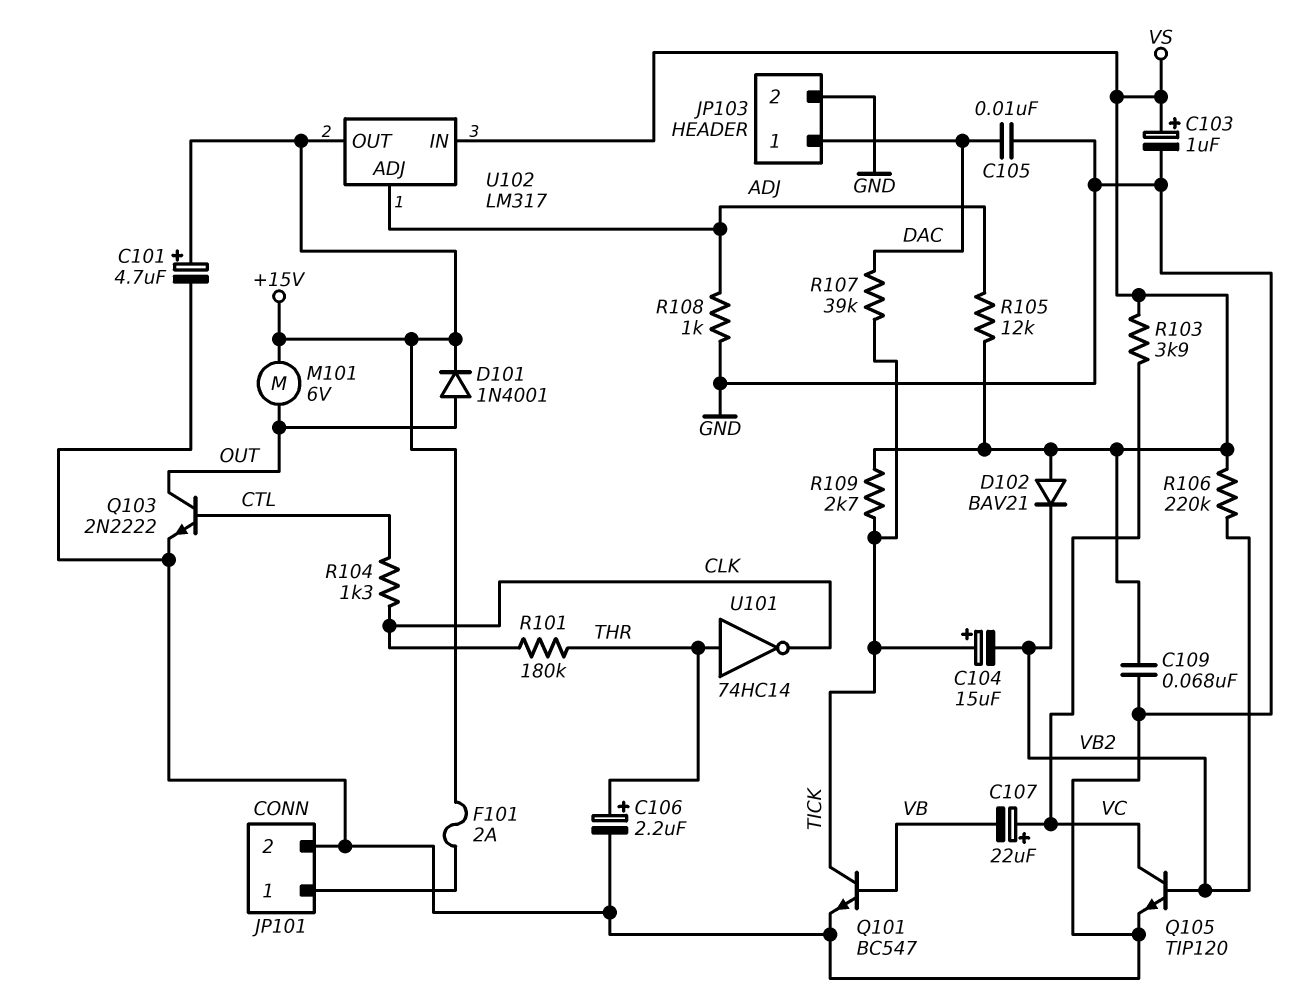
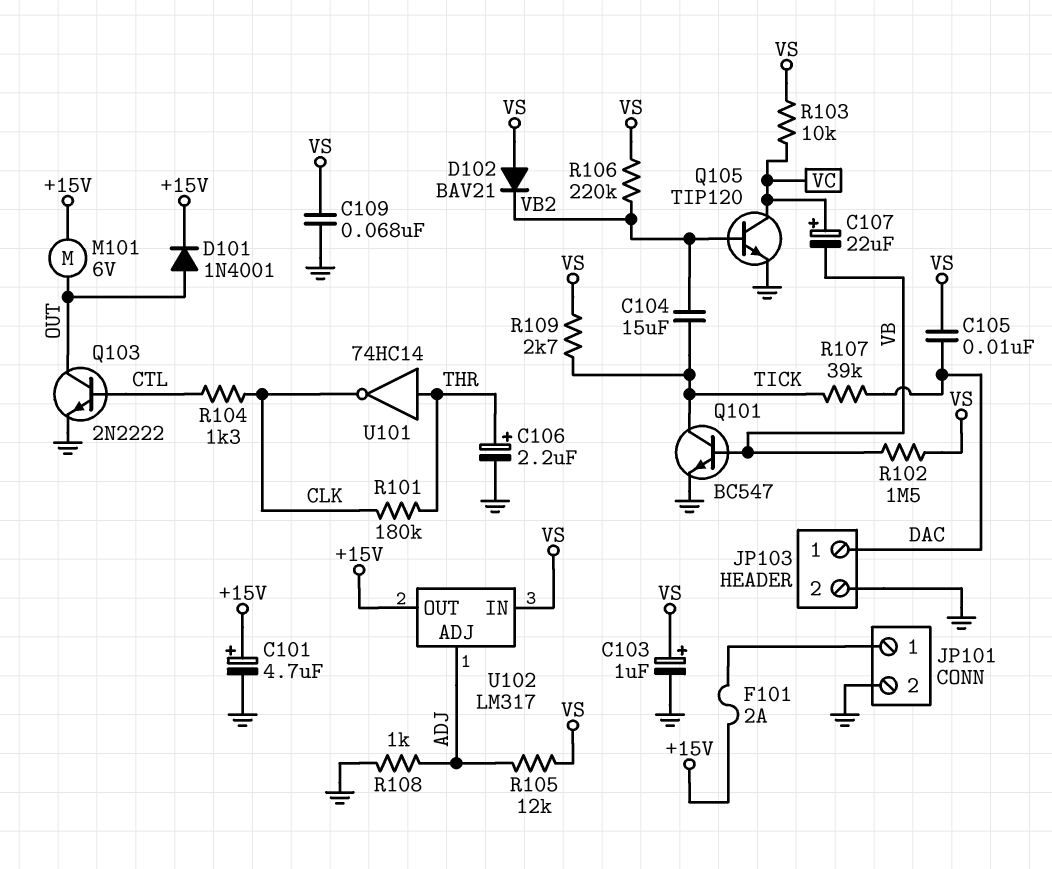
C104: 15uF (plus TICK, minus VB2) -> 15uF (TICK, VB2)
C105: 10nF (DAC, GND) -> 10nF (DAC, VS)
R102: none -> 1.5M (VB, VS)
R103: 3.9k (VC, VS) -> 10k (VC, VS)

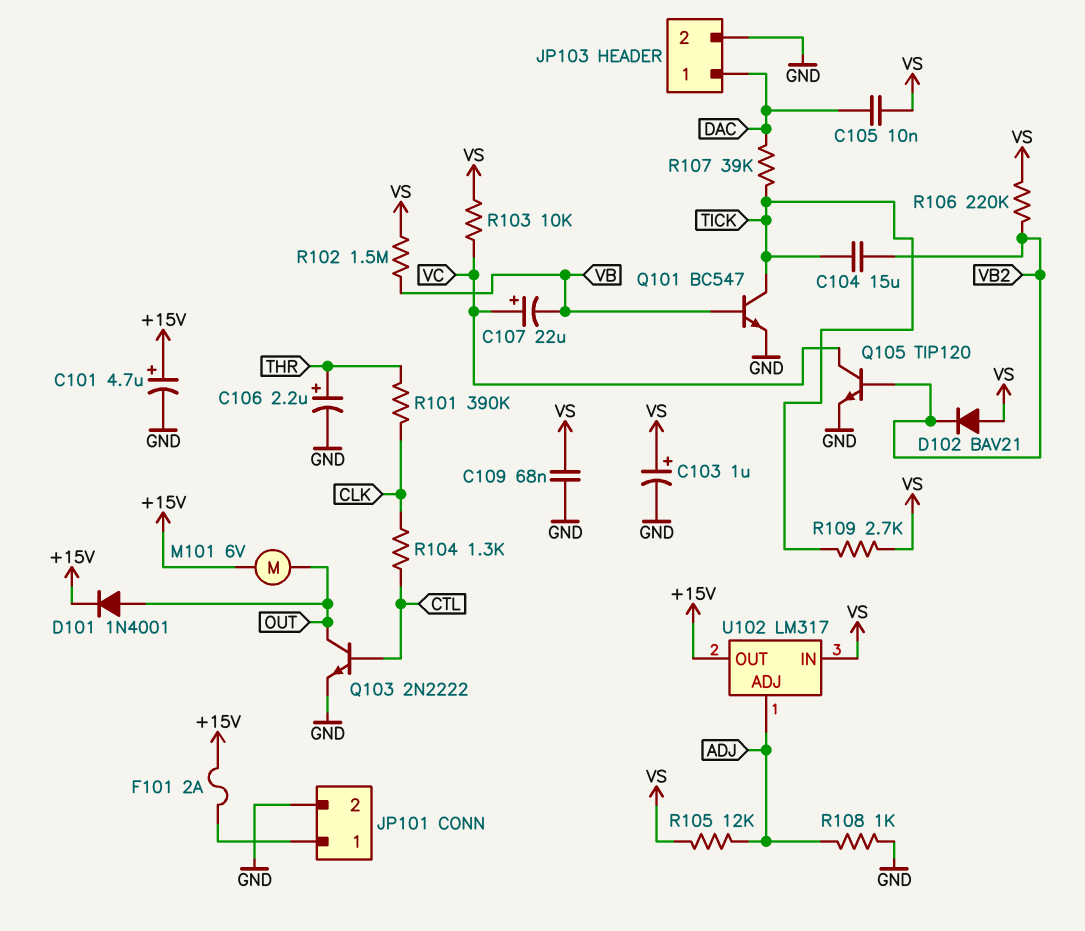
R101: 180k (CLK, THR) -> 390k (CLK, THR)
U101: NOT 74HC14 (in THR, out CLK) -> none

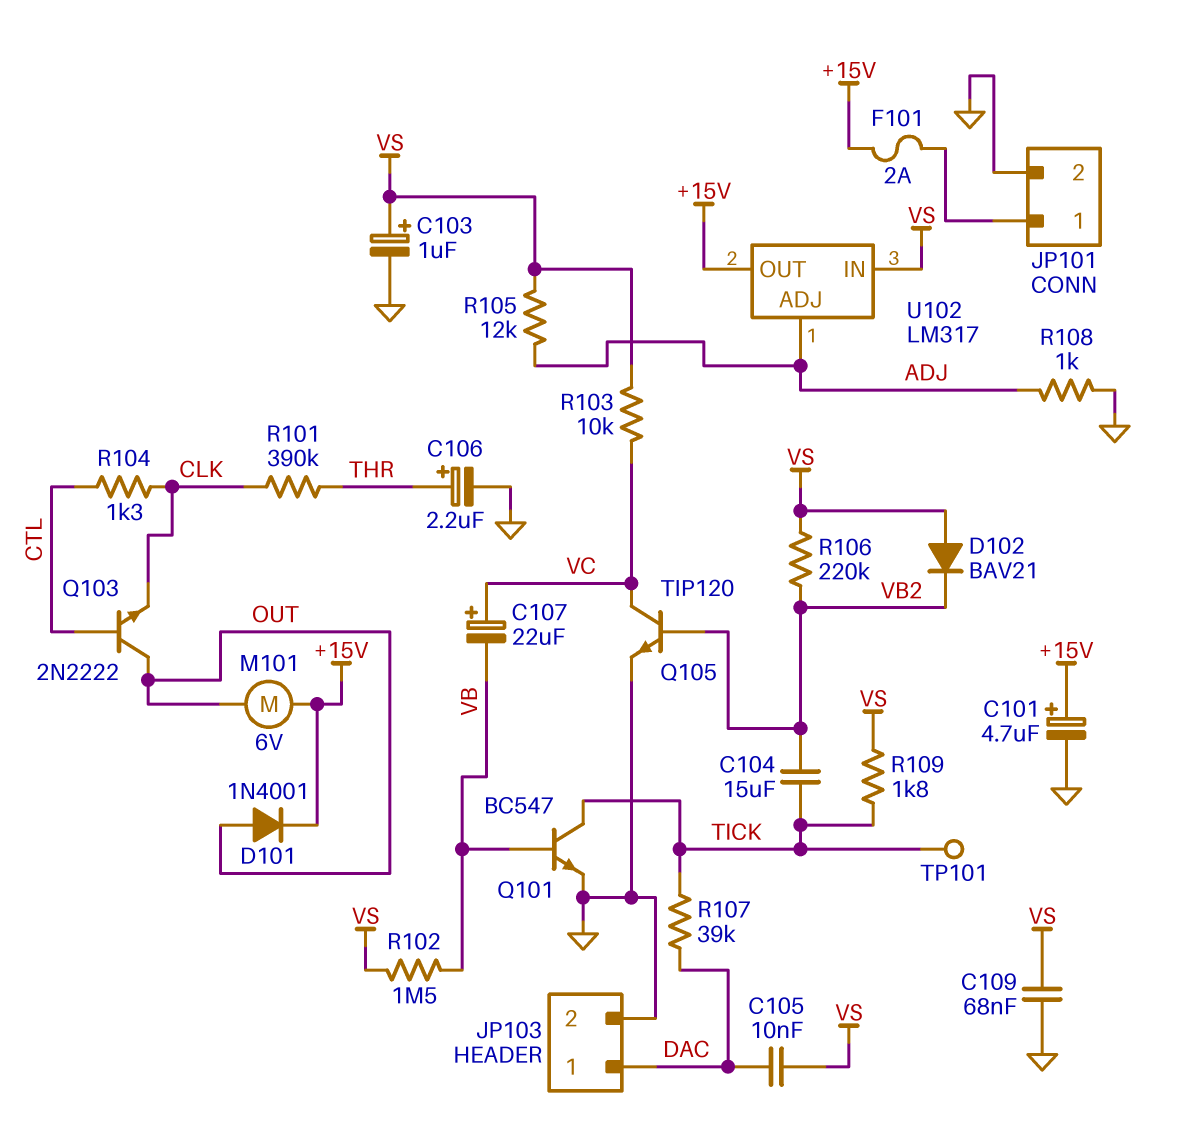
Q103: NPN 2N2222 (B CTL, C OUT, E GND) -> NPN 2N2222 (B CTL, C OUT, E CLK)
R109: 2.7k (TICK, VS) -> 1.8k (TICK, VS)
TP101: none -> test point (TICK)

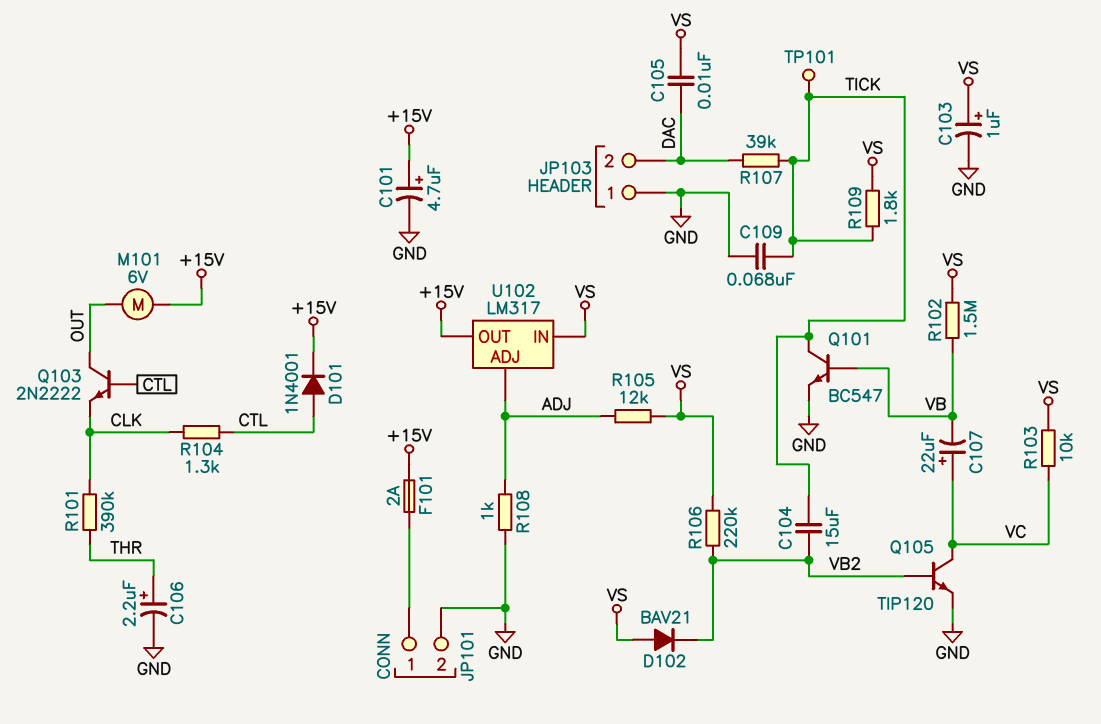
C109: 68nF (GND, VS) -> 68nF (GND, TICK)
D101: diode 1N4001 (A OUT, K +15V) -> diode 1N4001 (A CTL, K +15V)
JP103 pin 1: DAC -> GND
JP103 pin 2: GND -> DAC

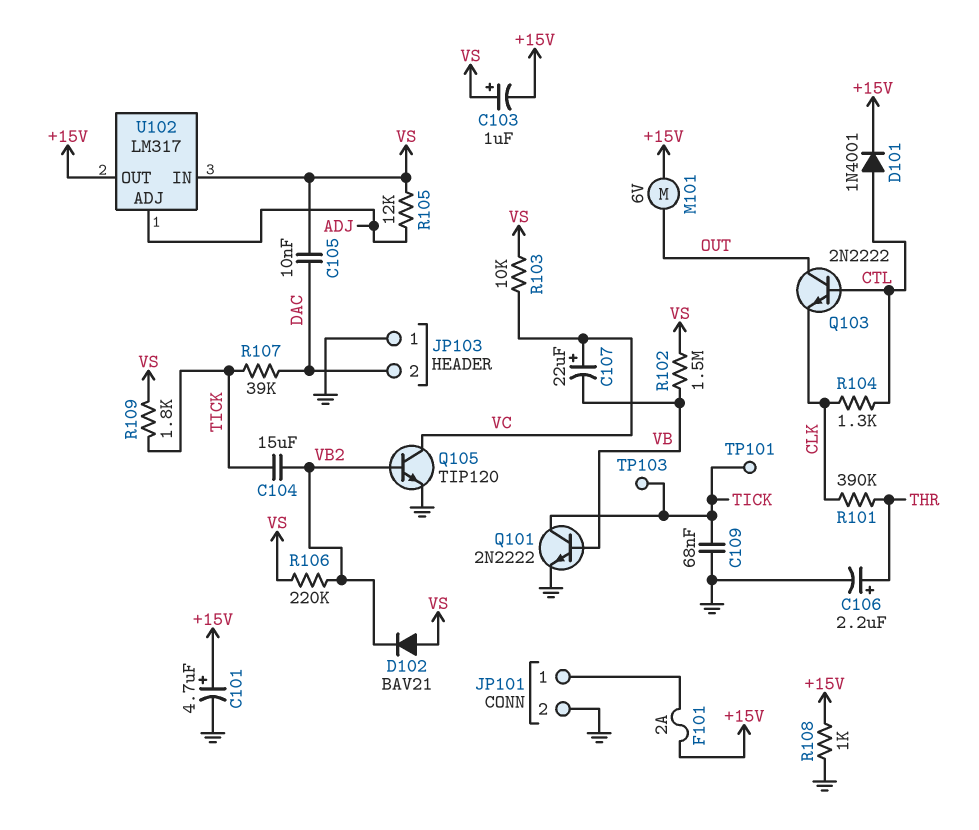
C103: 1uF (plus VS, minus GND) -> 1uF (plus VS, minus +15V)
Q101: NPN BC547 (B VB, C TICK, E GND) -> NPN 2N2222 (B VB, C TICK, E GND)
R108: 1k (ADJ, GND) -> 1k (+15V, GND)
TP103: none -> test point (TICK)

